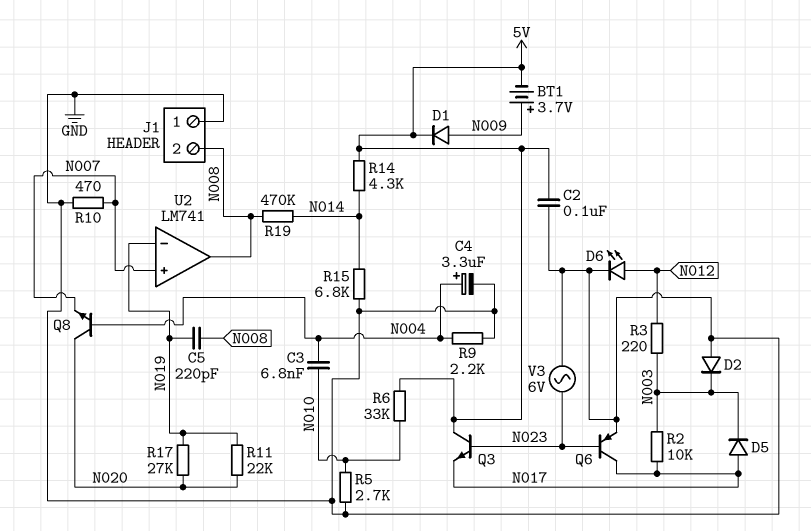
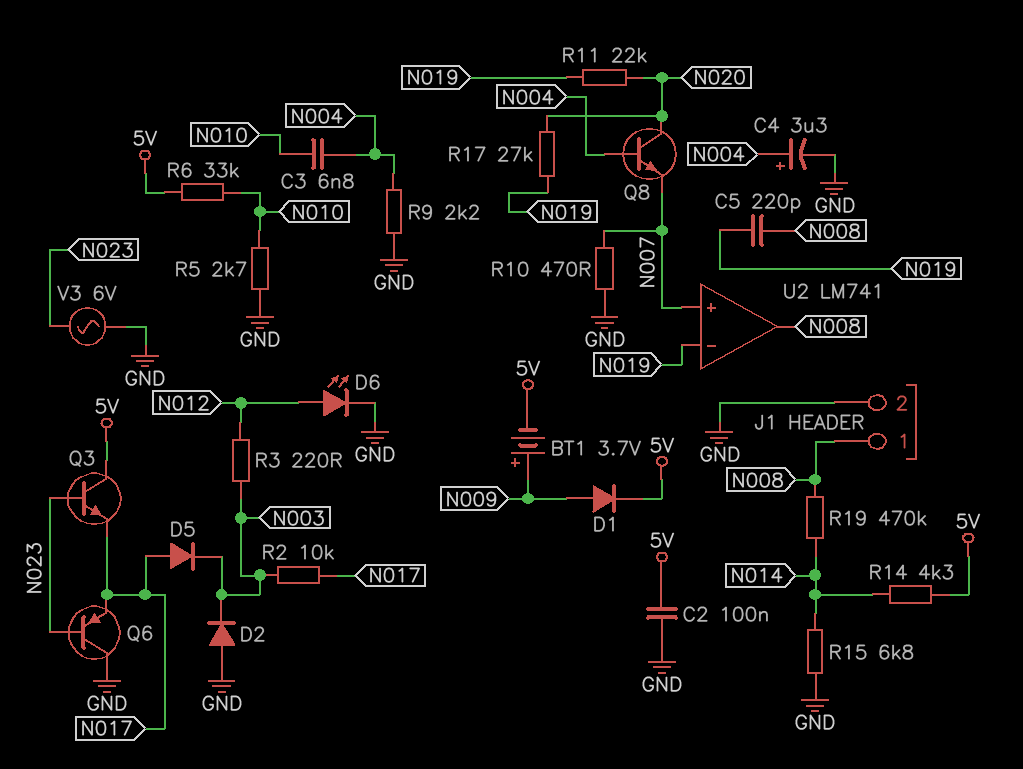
J1 pin 1: GND -> N008
J1 pin 2: N008 -> GND
Q6: PNP (B N023, C N017, E GND) -> PNP (B N023, C GND, E N017)

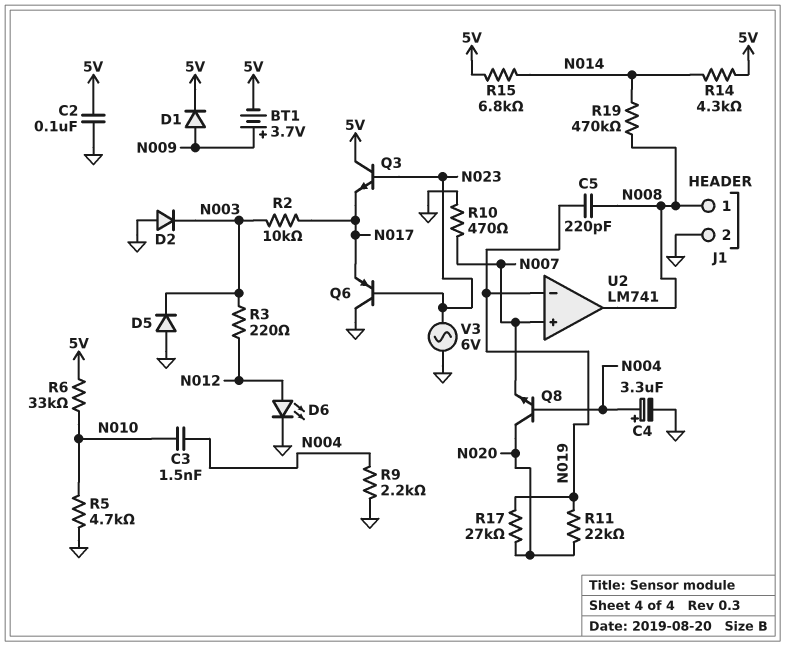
C3: 6.8nF (N004, N010) -> 1.5nF (N004, N010)
D5: diode (A N017, K N003) -> diode (A GND, K N003)
R5: 2.7k (GND, N010) -> 4.7k (GND, N010)
R15: 6.8k (GND, N014) -> 6.8k (5V, N014)

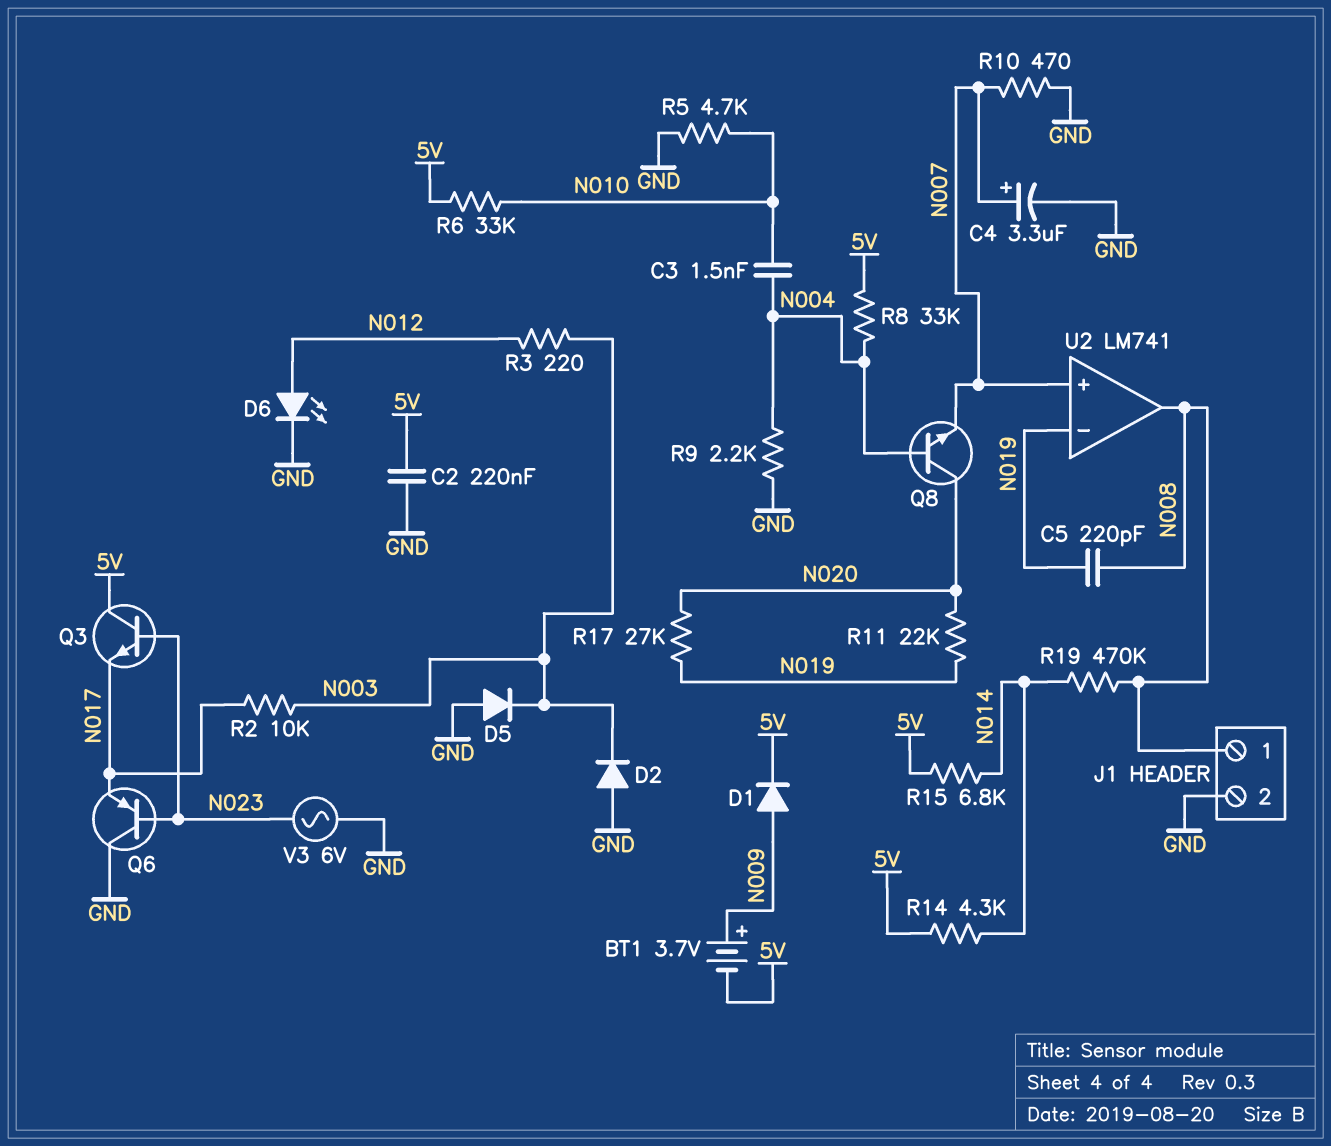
C2: 100nF (5V, GND) -> 220nF (5V, GND)
C4: 3.3uF (plus N004, minus GND) -> 3.3uF (plus N007, minus GND)
R8: none -> 33k (5V, N004)

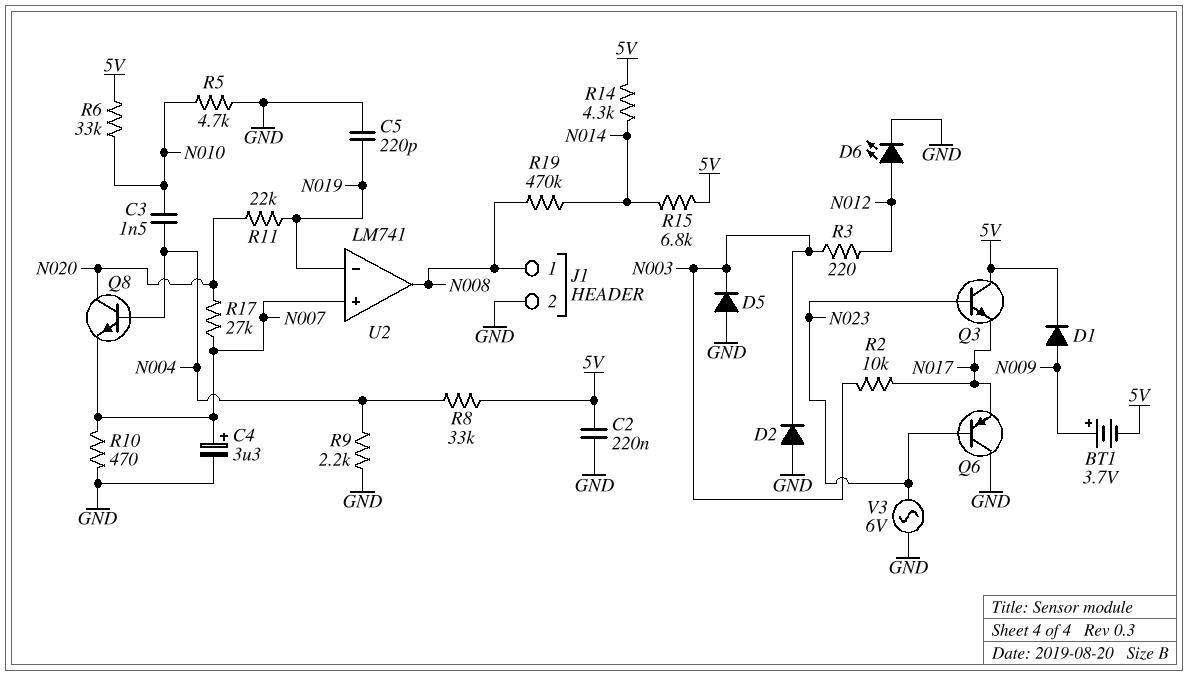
C5: 220pF (N008, N019) -> 220pF (GND, N019)
R17: 27k (N019, N020) -> 27k (N007, N020)

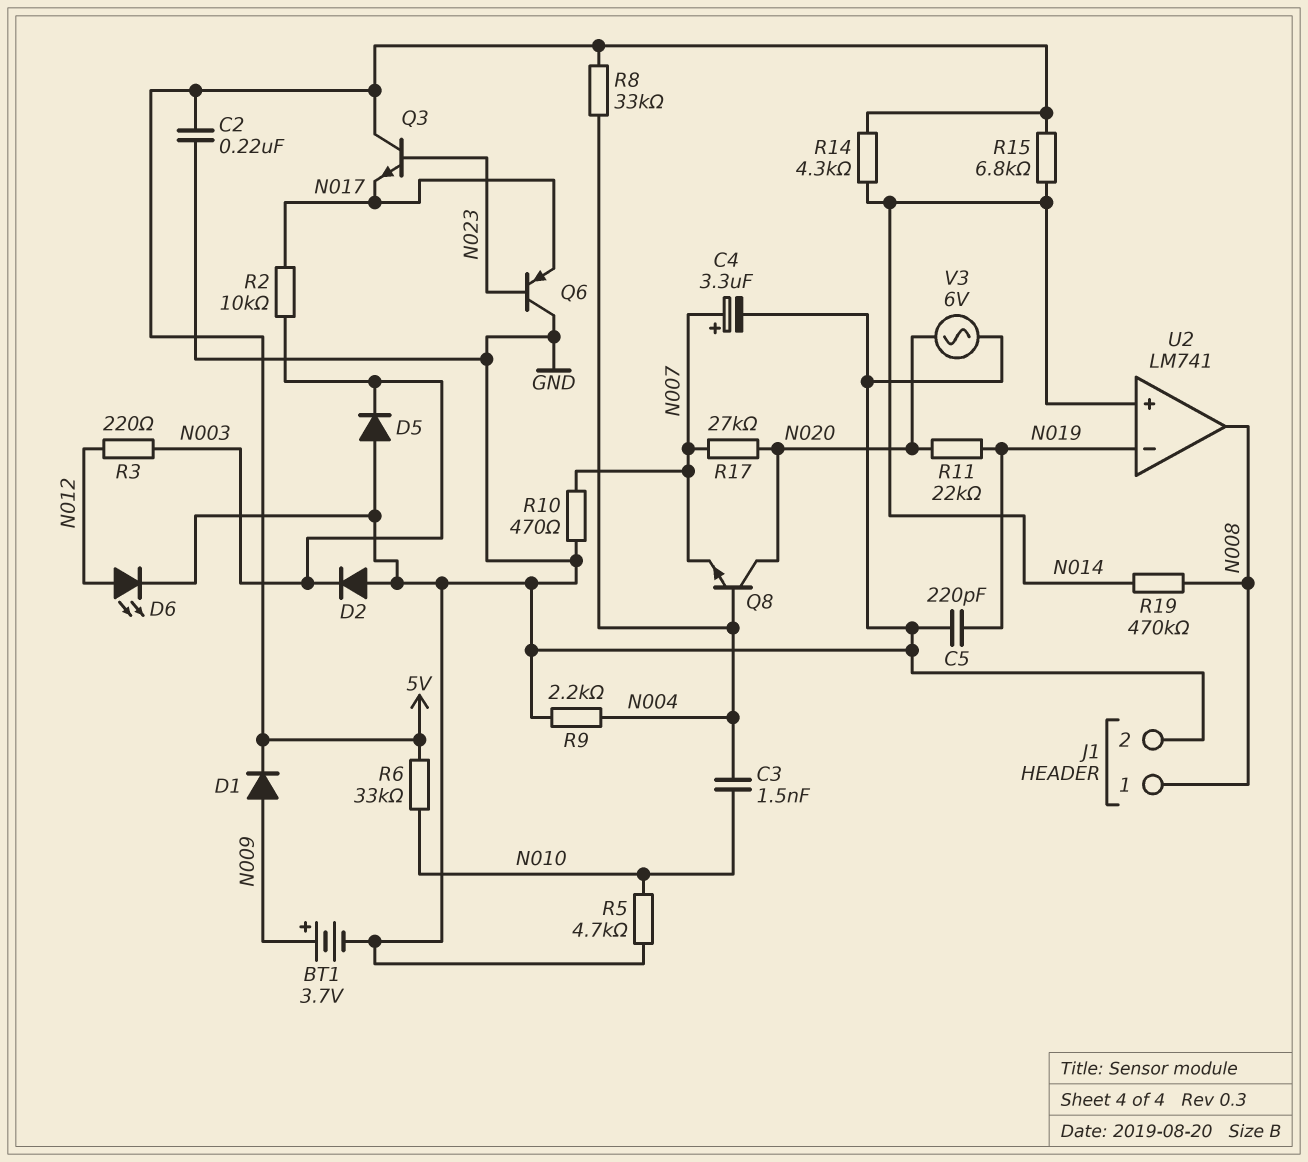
BT1: 3.7V (plus N009, minus 5V) -> 3.7V (plus N009, minus GND)
U2 pin in+: N007 -> N014
V3: AC 6V (GND, N023) -> AC 6V (GND, N020)

